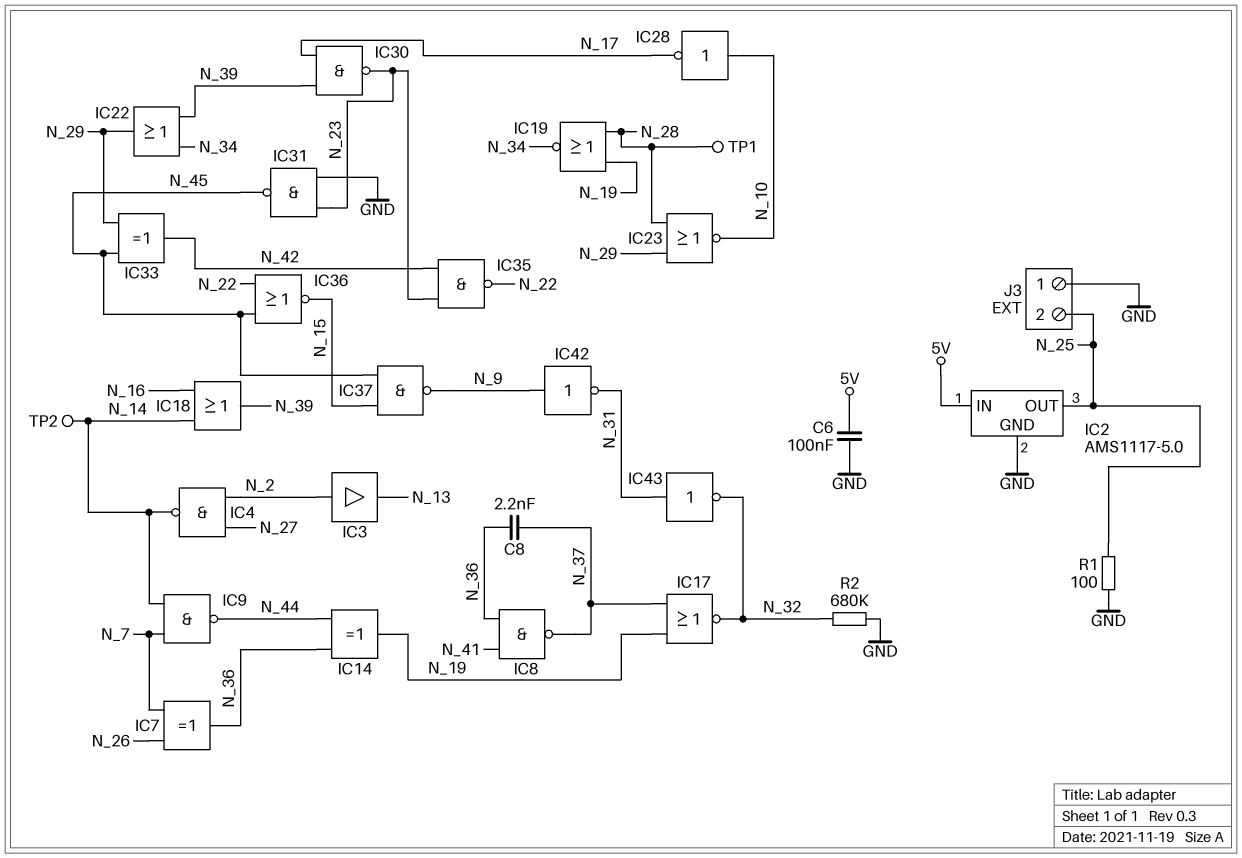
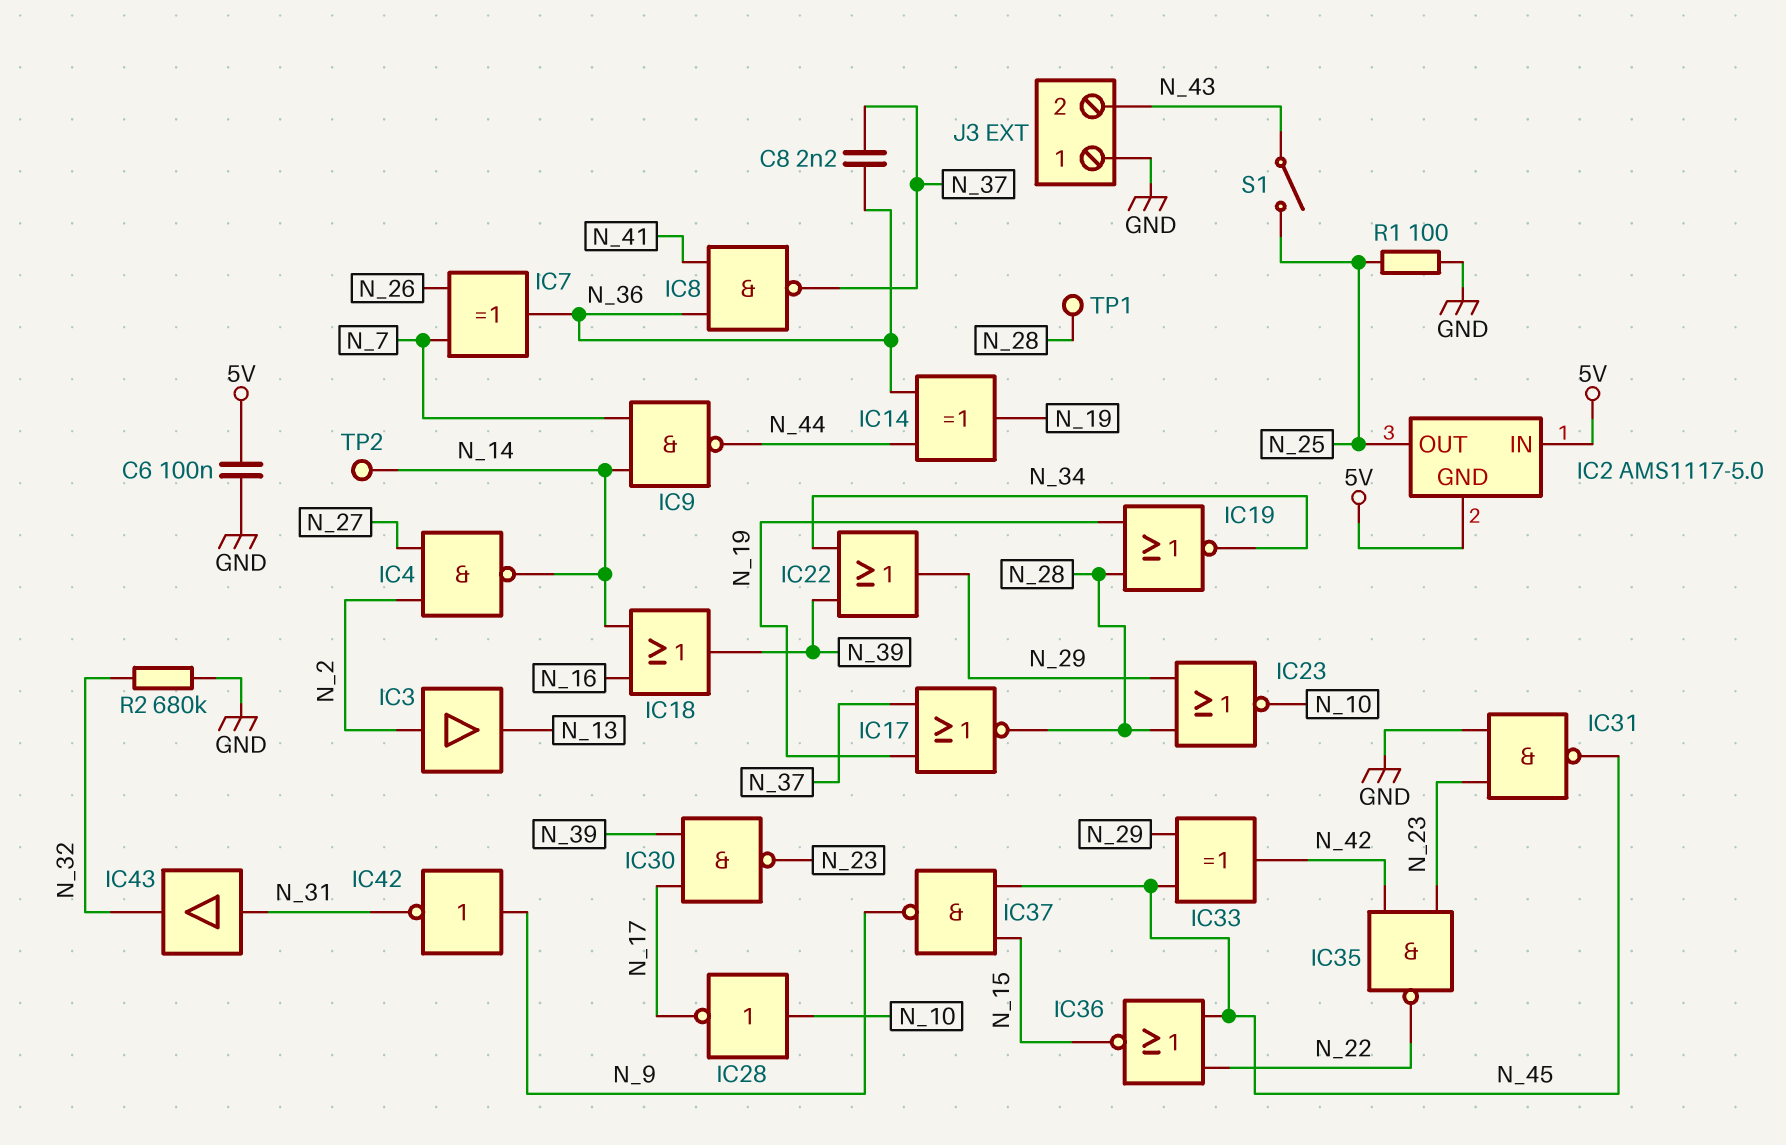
IC2 pin GND: GND -> 5V
IC17: NOR (in N_19, in N_37, out N_32) -> NOR (in N_19, in N_37, out N_28)
IC43: NOT (in N_31, out N_32) -> buffer (in N_31, out N_32)
J3 pin 2: N_25 -> N_43
S1: none -> switch (N_25, N_43)

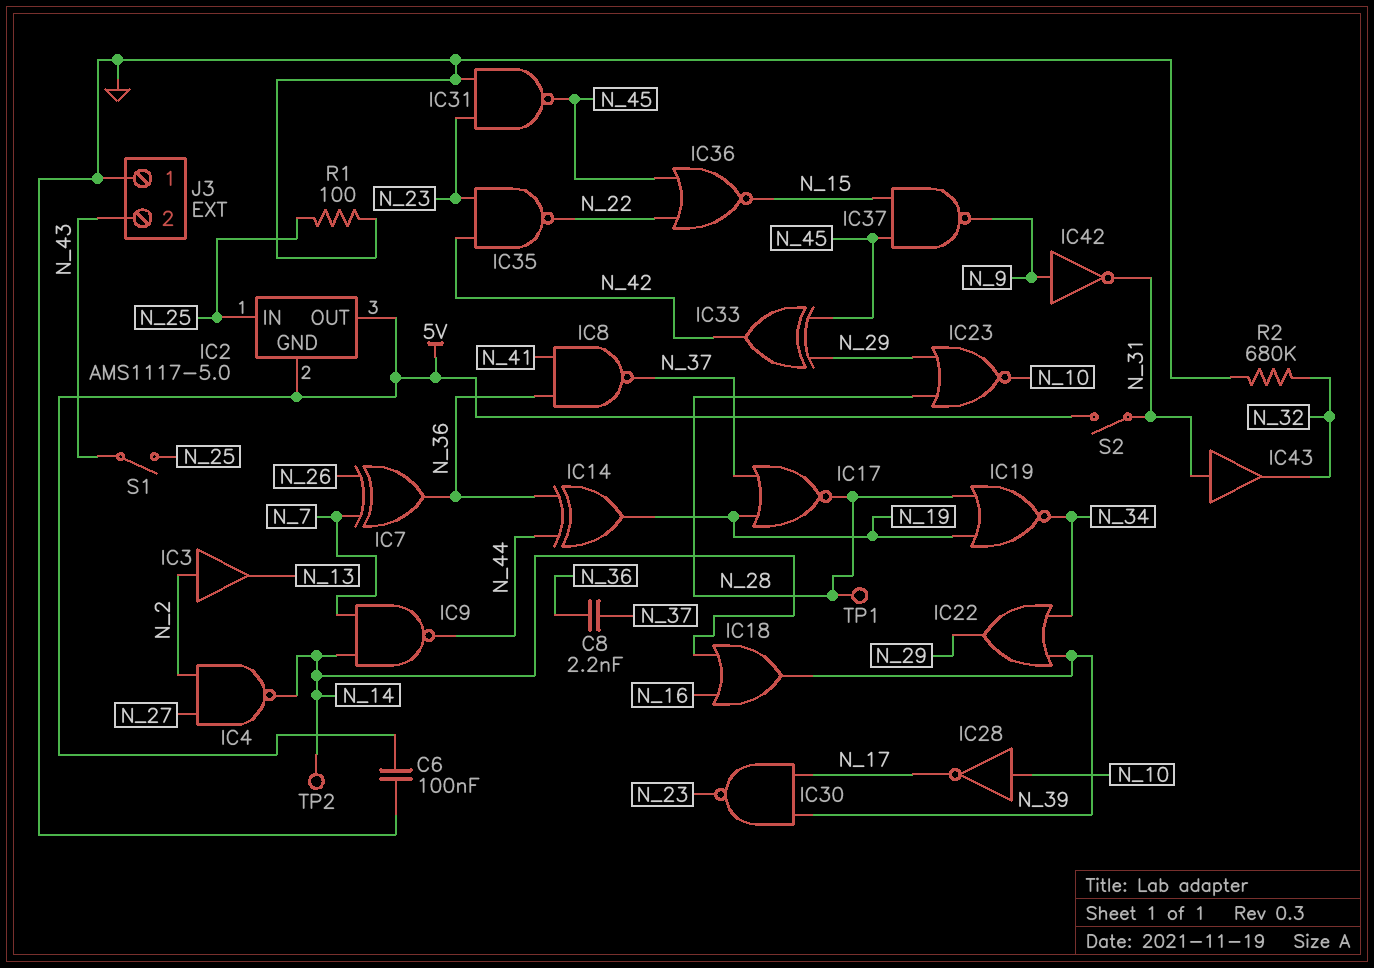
IC2 pin IN: 5V -> N_25
IC2 pin OUT: N_25 -> 5V
S2: none -> switch (5V, N_31)

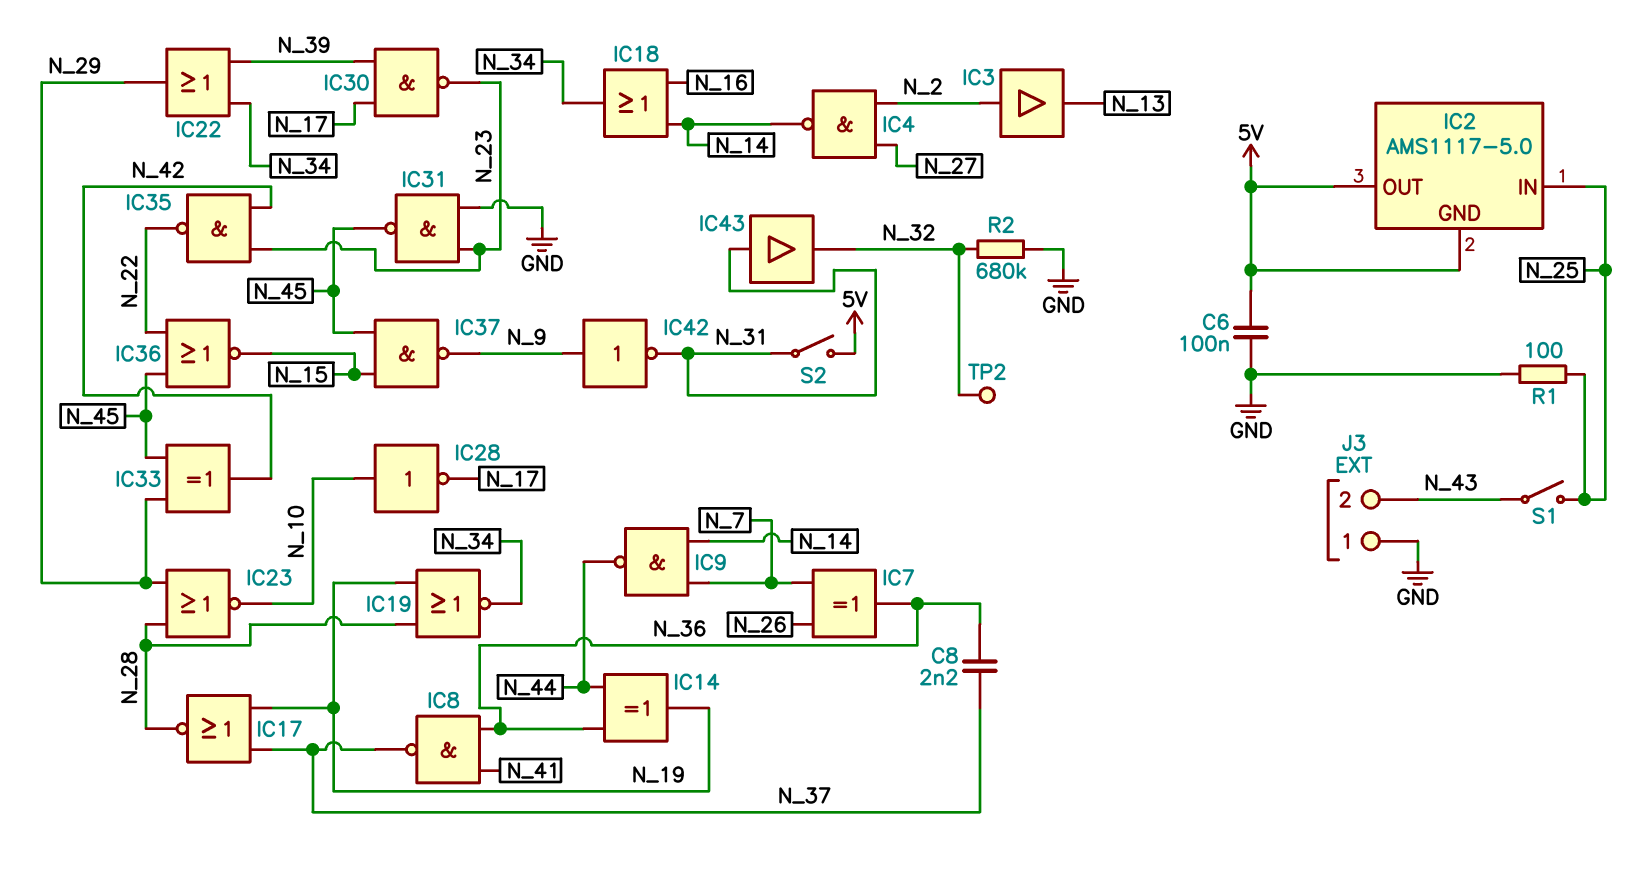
IC18: OR (in N_14, in N_16, out N_39) -> OR (in N_14, in N_16, out N_34)
TP1: test point (N_28) -> none
TP2: test point (N_14) -> test point (N_32)

